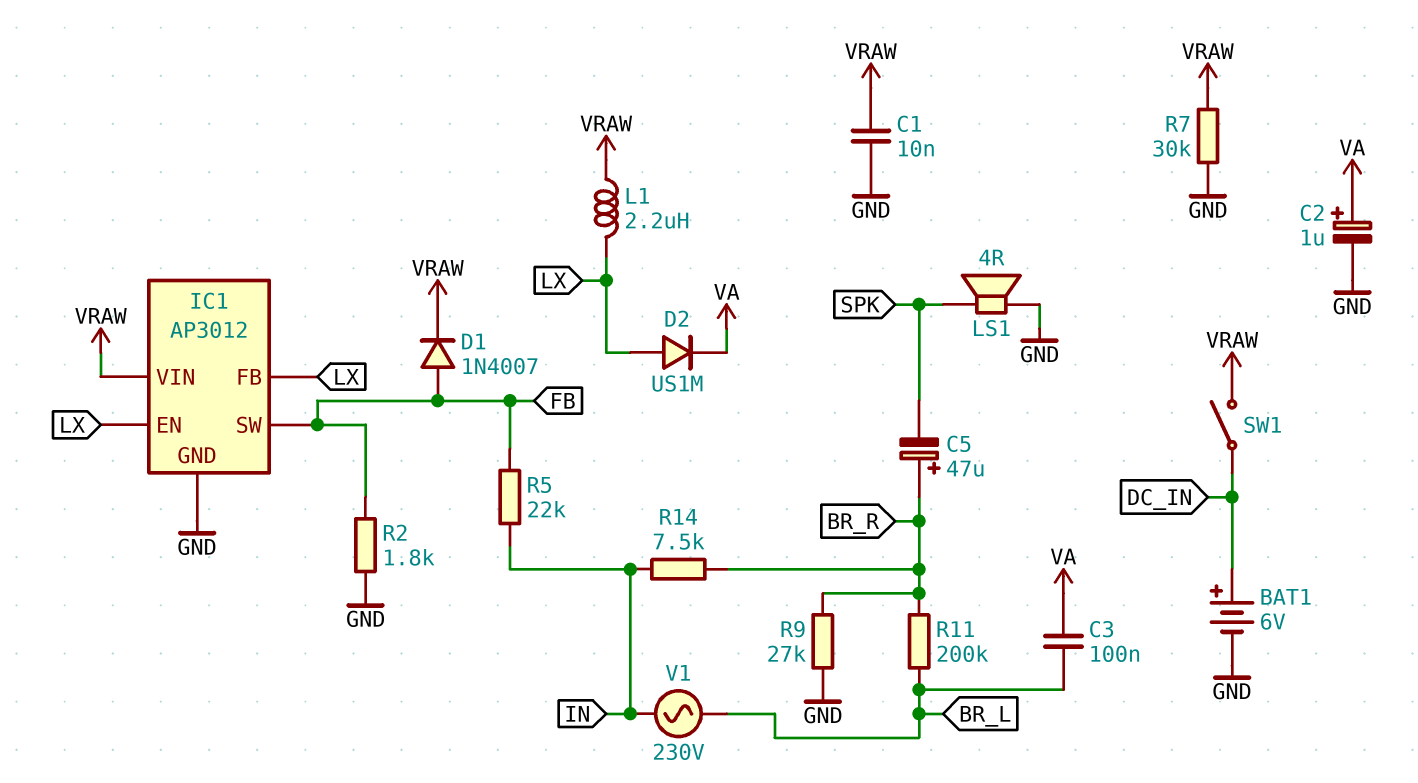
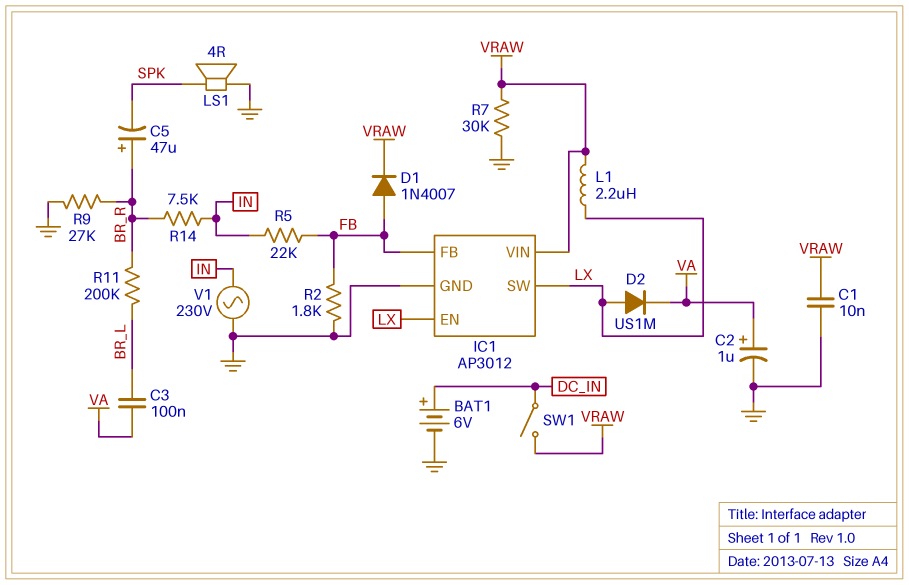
IC1 pin FB: LX -> FB
IC1 pin SW: FB -> LX
V1: AC 230V (BR_L, IN) -> AC 230V (GND, IN)

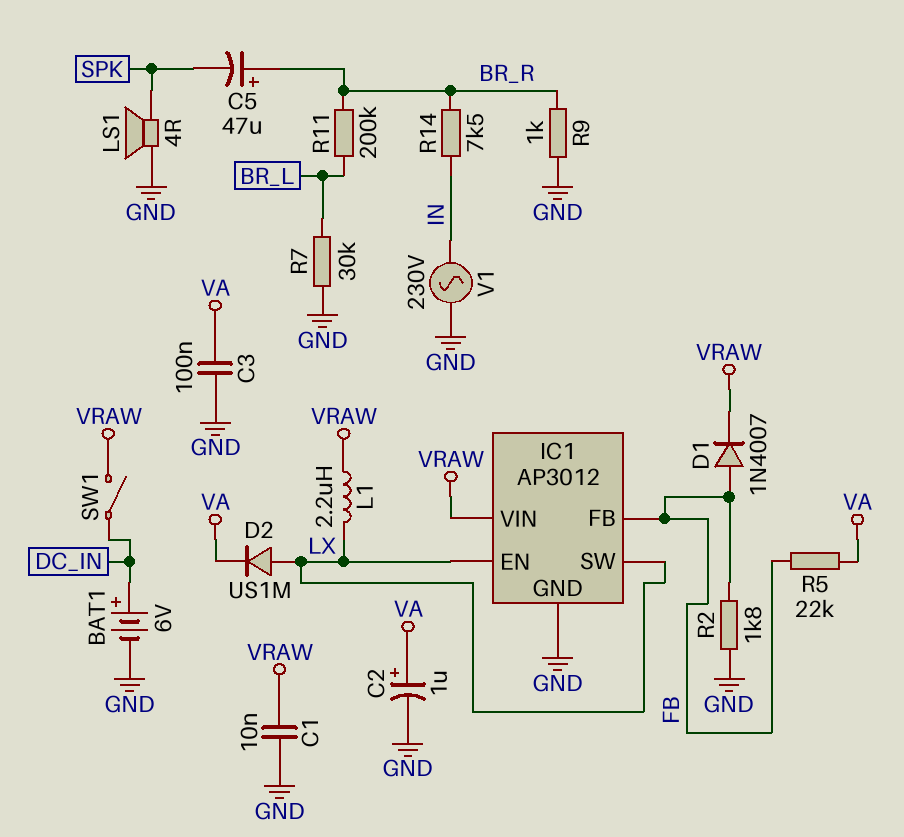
C3: 100nF (BR_L, VA) -> 100nF (GND, VA)
R5: 22k (FB, IN) -> 22k (FB, VA)
R7: 30k (GND, VRAW) -> 30k (BR_L, GND)
R9: 27k (BR_R, GND) -> 1k (BR_R, GND)

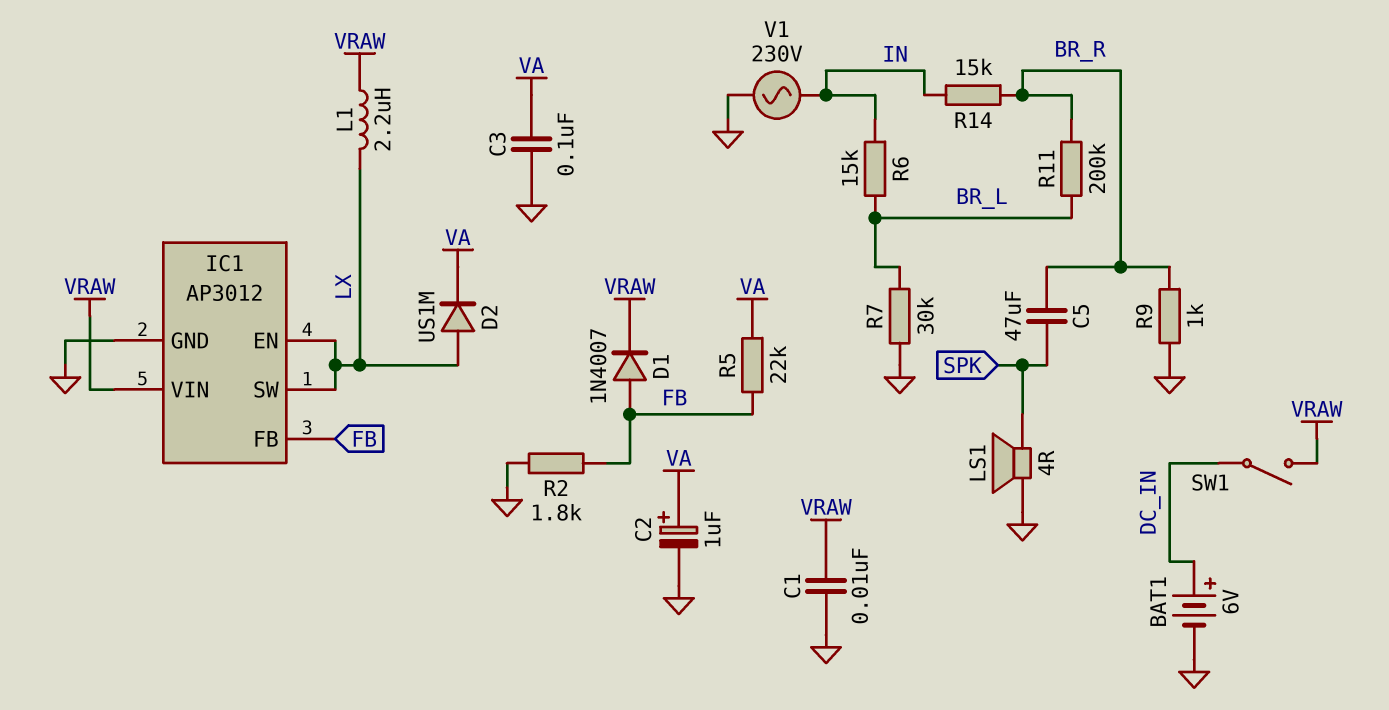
C5: 47uF (plus BR_R, minus SPK) -> 47uF (BR_R, SPK)
R6: none -> 15k (BR_L, IN)
R14: 7.5k (BR_R, IN) -> 15k (BR_R, IN)

